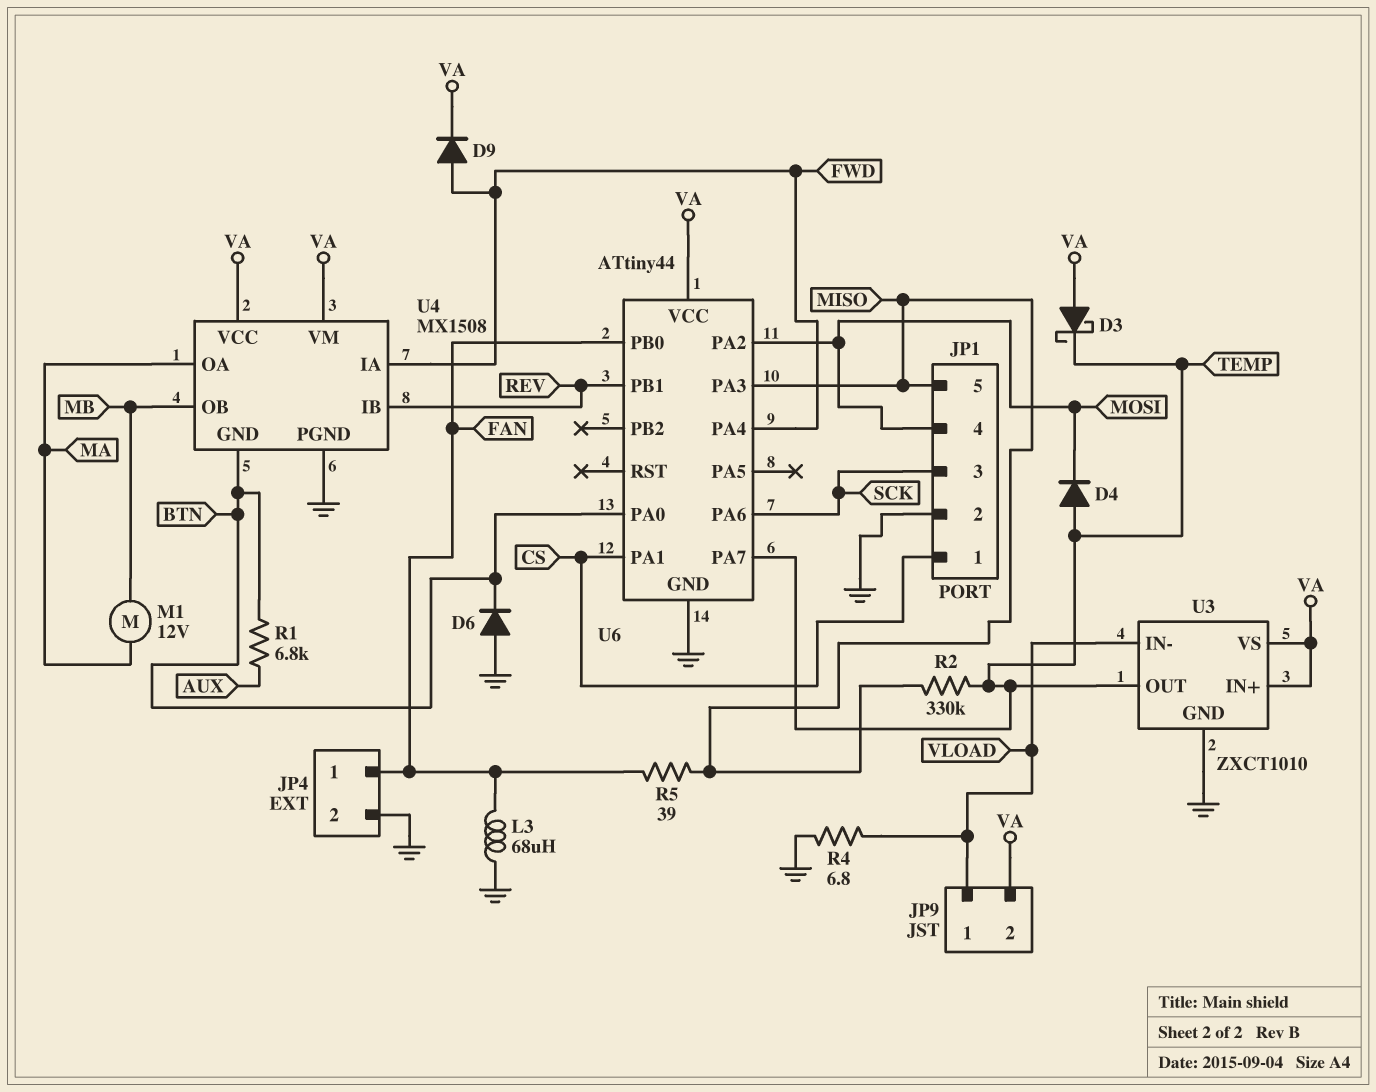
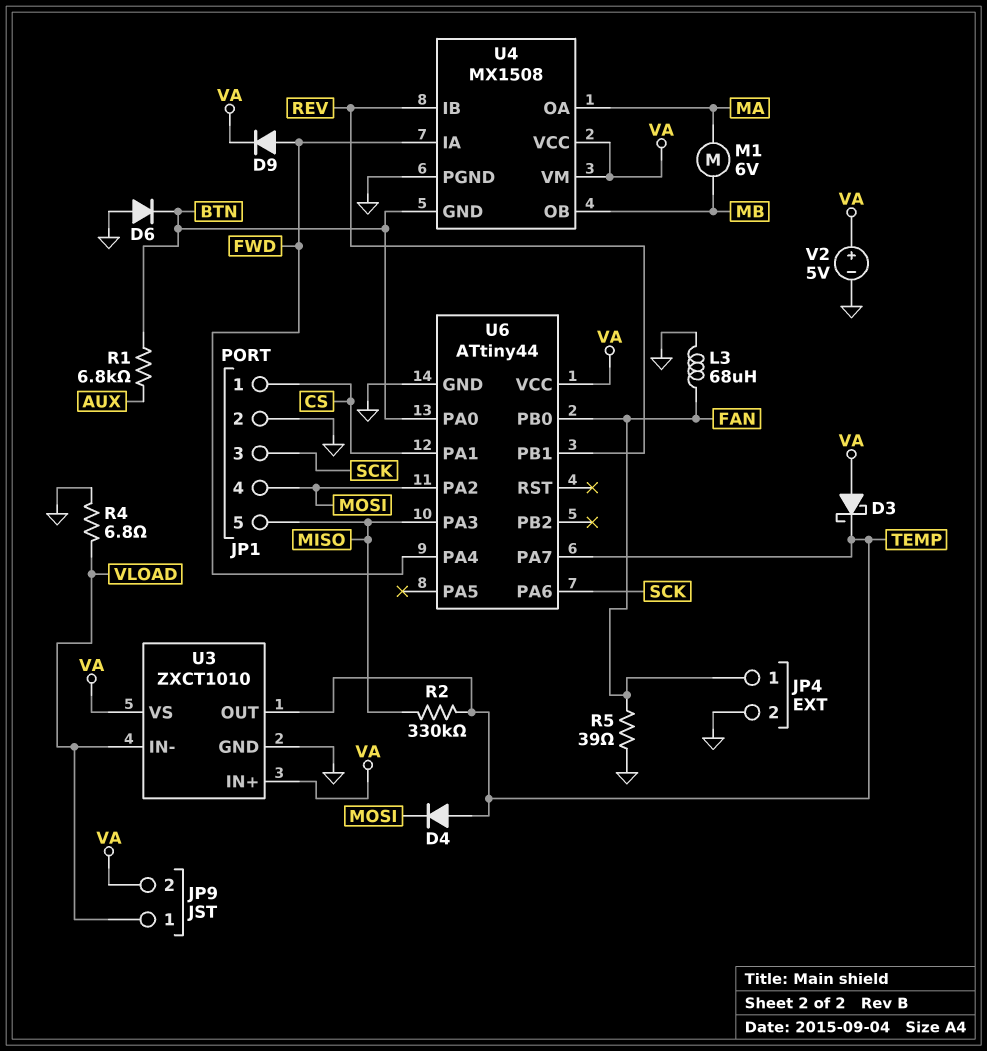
M1: motor 12V (MA, MB) -> motor 6V (MA, MB)
R5: 39 (FAN, MISO) -> 39 (FAN, GND)
V2: none -> 5V (plus VA, minus GND)

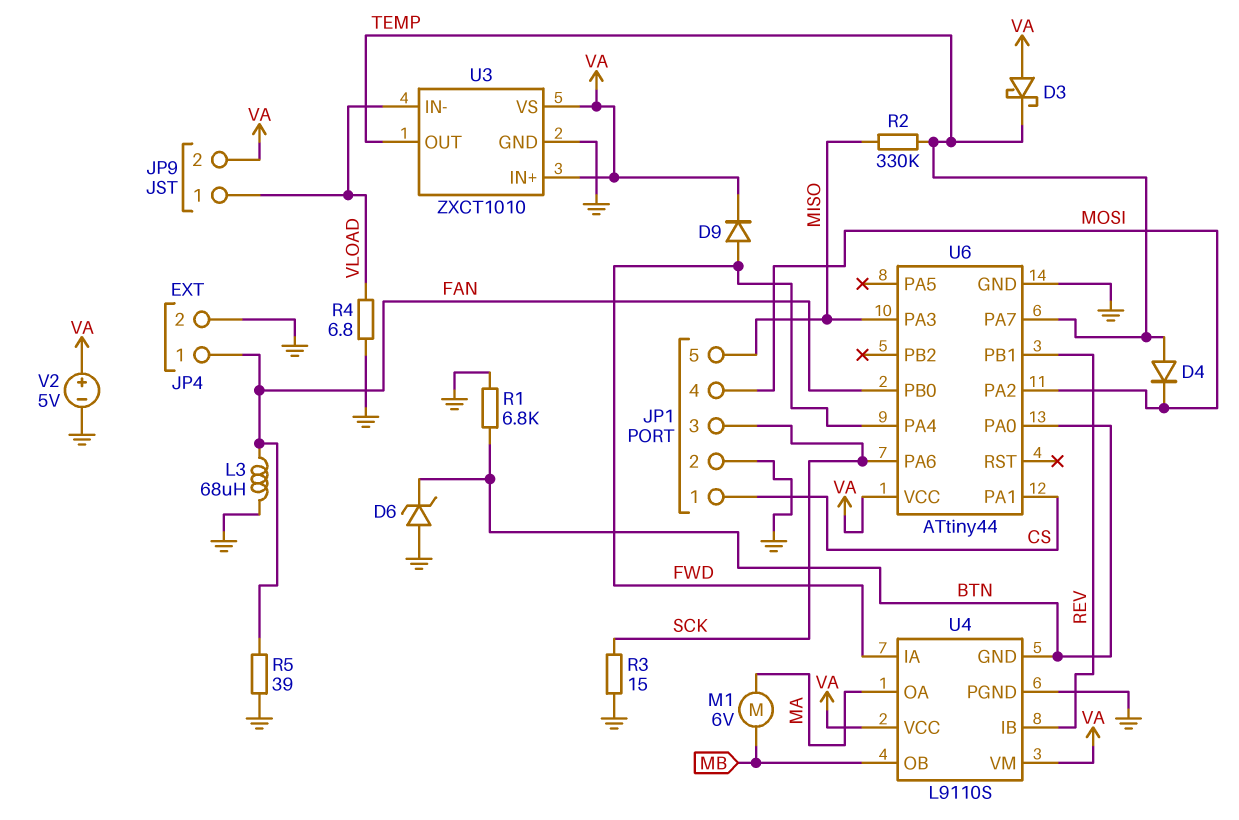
D6: diode (A GND, K BTN) -> zener (A GND, K BTN)
R1: 6.8k (AUX, BTN) -> 6.8k (BTN, GND)
R3: none -> 15 (GND, SCK)
U4: MX1508 -> L9110S

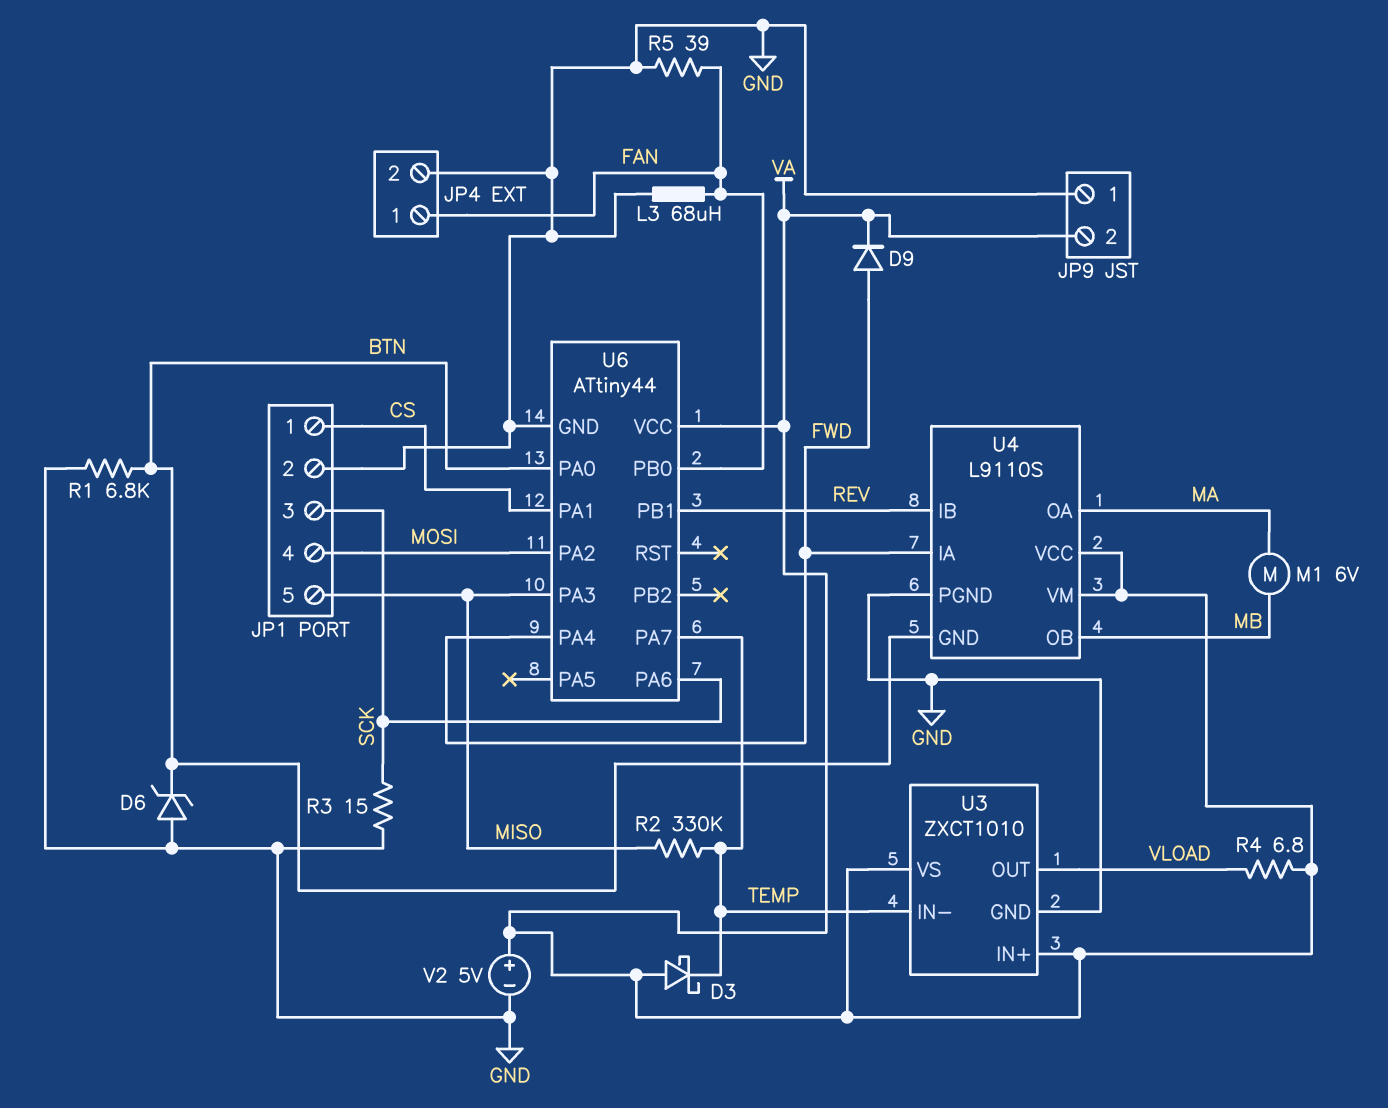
D4: diode (A TEMP, K MOSI) -> none
JP9 pin 1: VLOAD -> GND
R4: 6.8 (GND, VLOAD) -> 6.8 (VA, VLOAD)
U3 pin IN-: VLOAD -> TEMP
U3 pin OUT: TEMP -> VLOAD

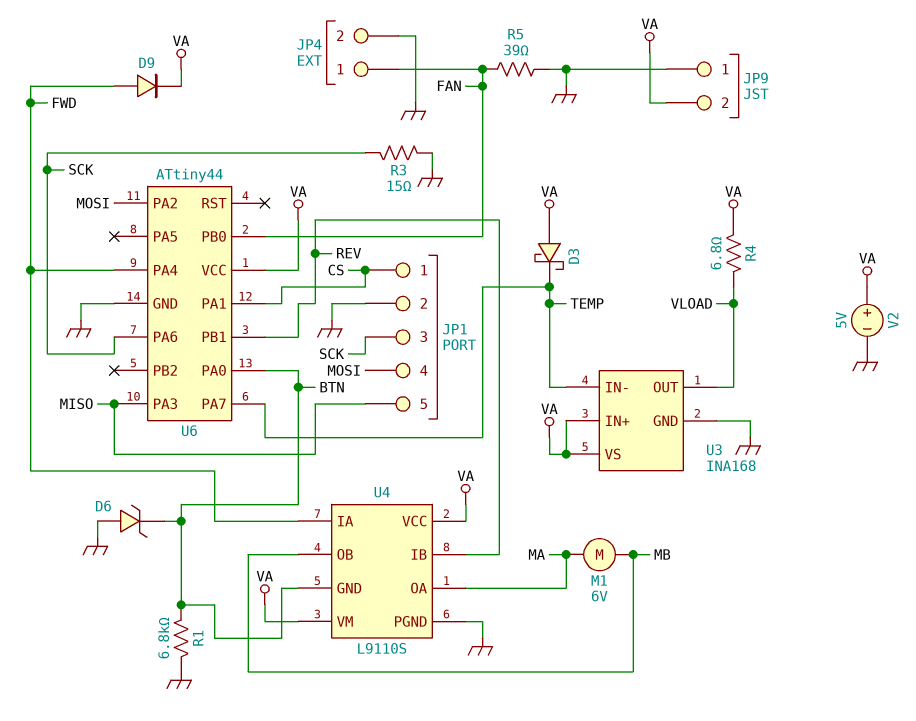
L3: 68uH (FAN, GND) -> none
R2: 330k (MISO, TEMP) -> none
U3: ZXCT1010 -> INA168

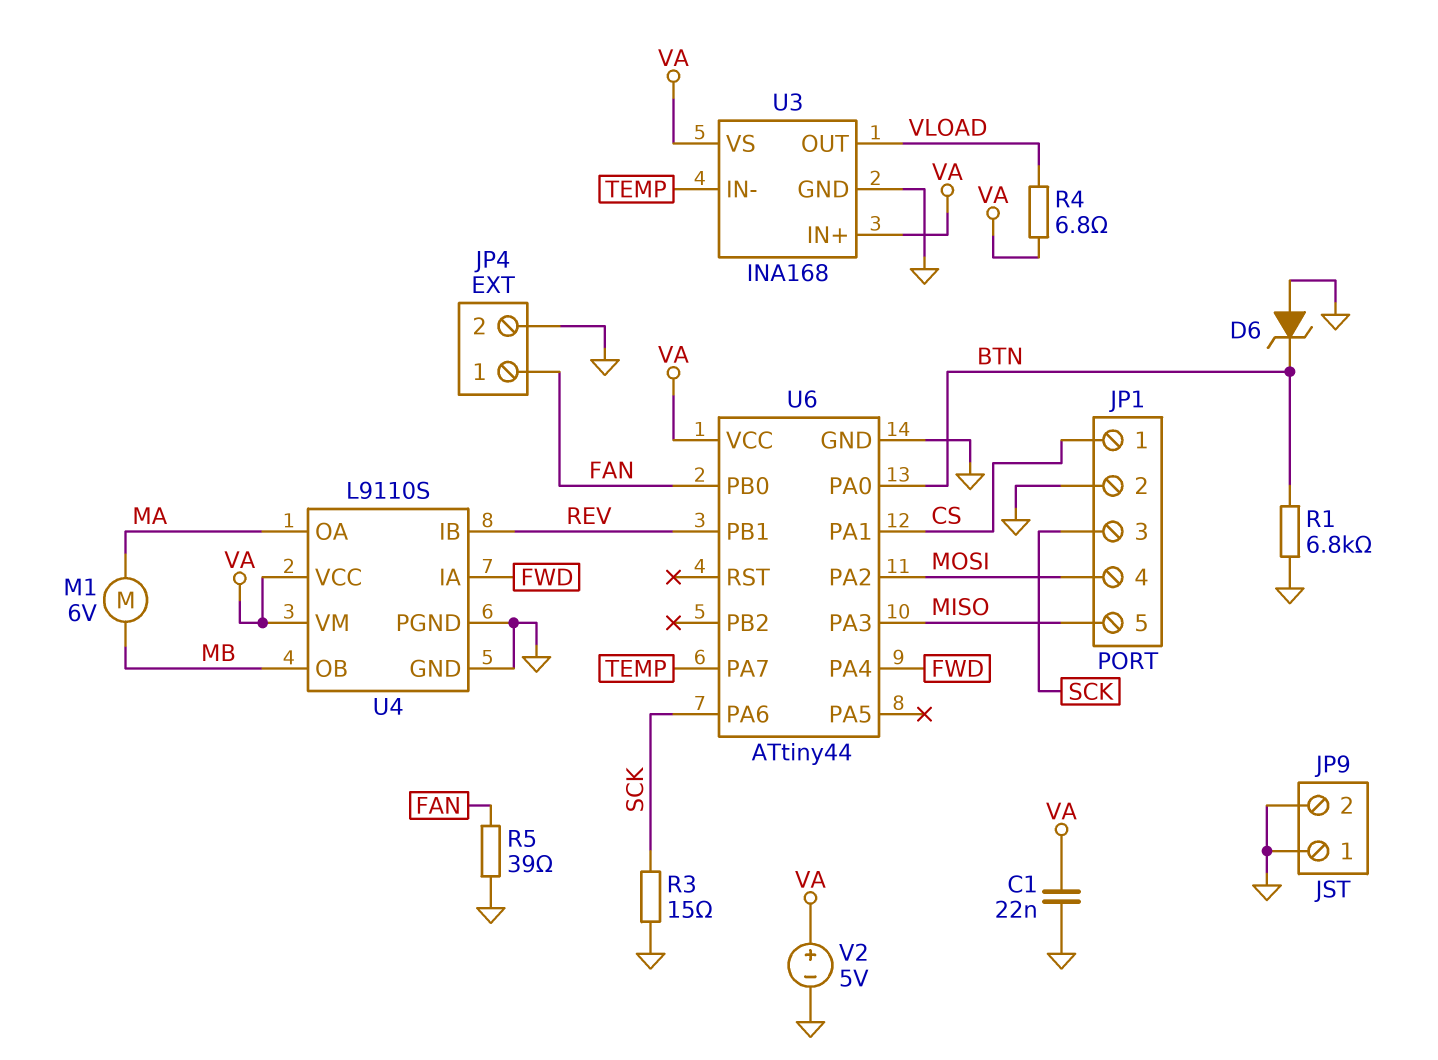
C1: none -> 22nF (GND, VA)
D3: schottky (A VA, K TEMP) -> none
D9: diode (A FWD, K VA) -> none
JP9 pin 2: VA -> GND
U4 pin GND: BTN -> GND

